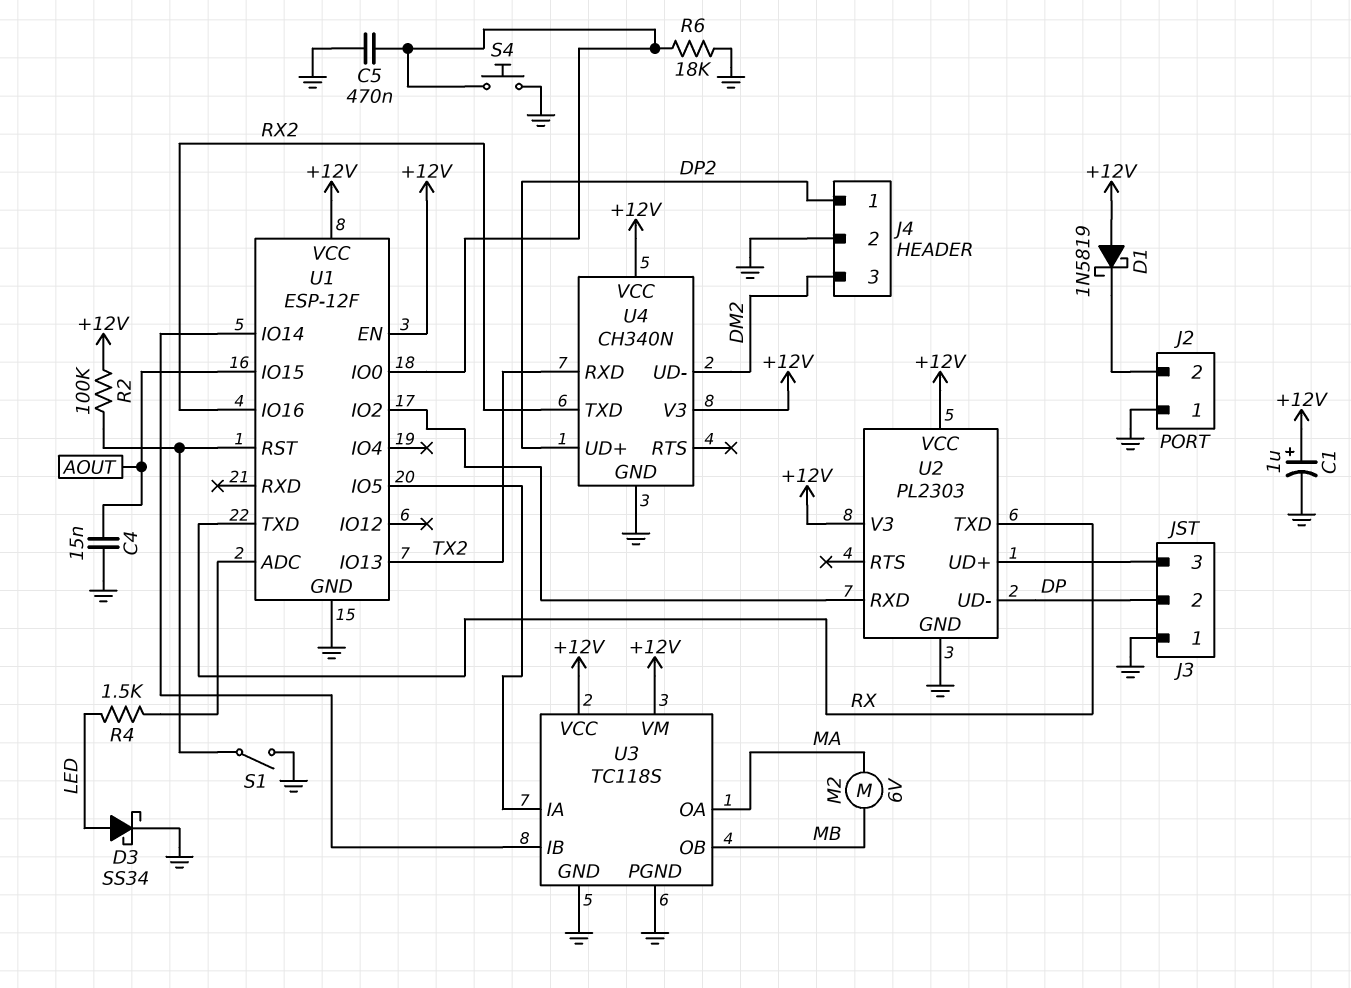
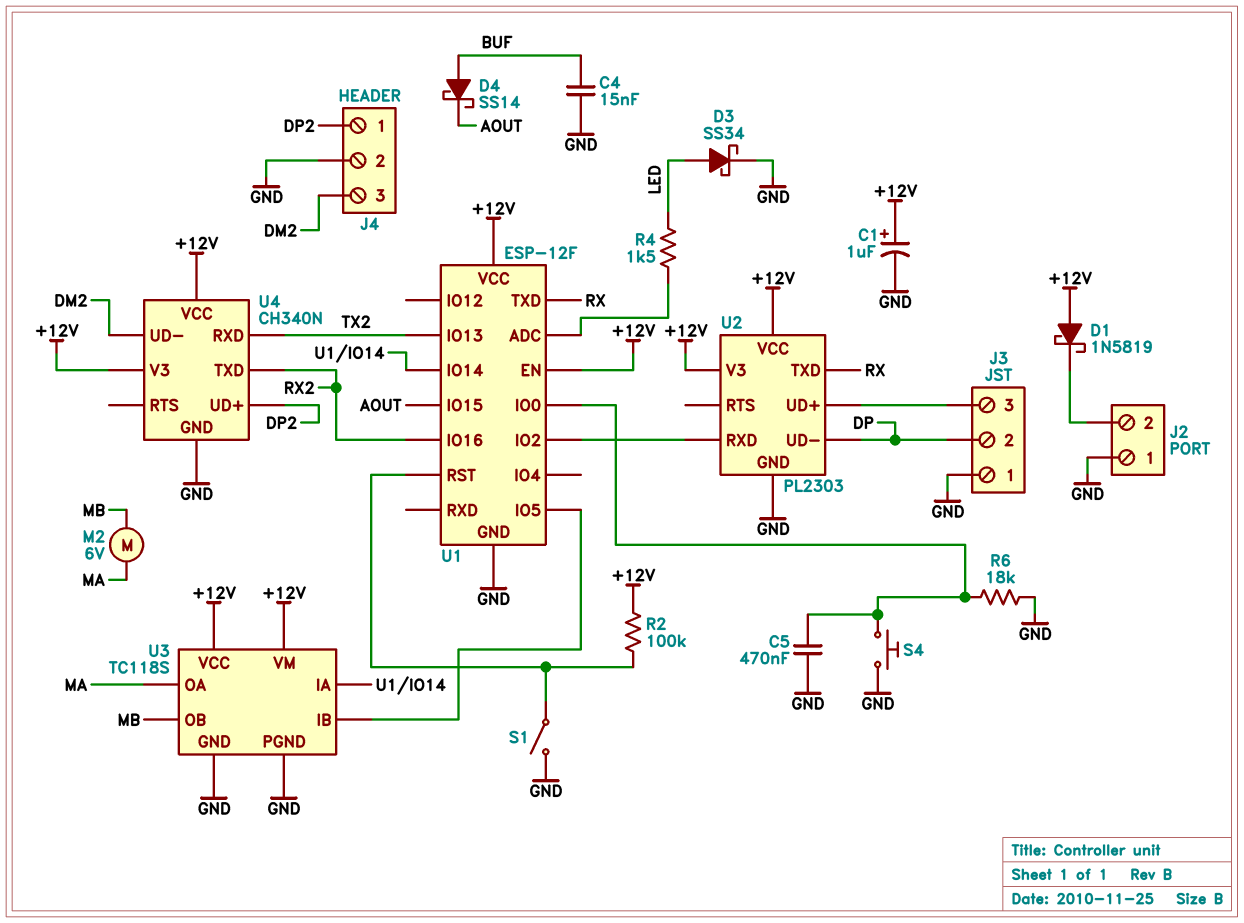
C4: 15nF (AOUT, GND) -> 15nF (BUF, GND)
D4: none -> schottky SS14 (A BUF, K AOUT)
U3 pin IA: U1/IO5 -> U1/IO14
U3 pin IB: U1/IO14 -> U1/IO5

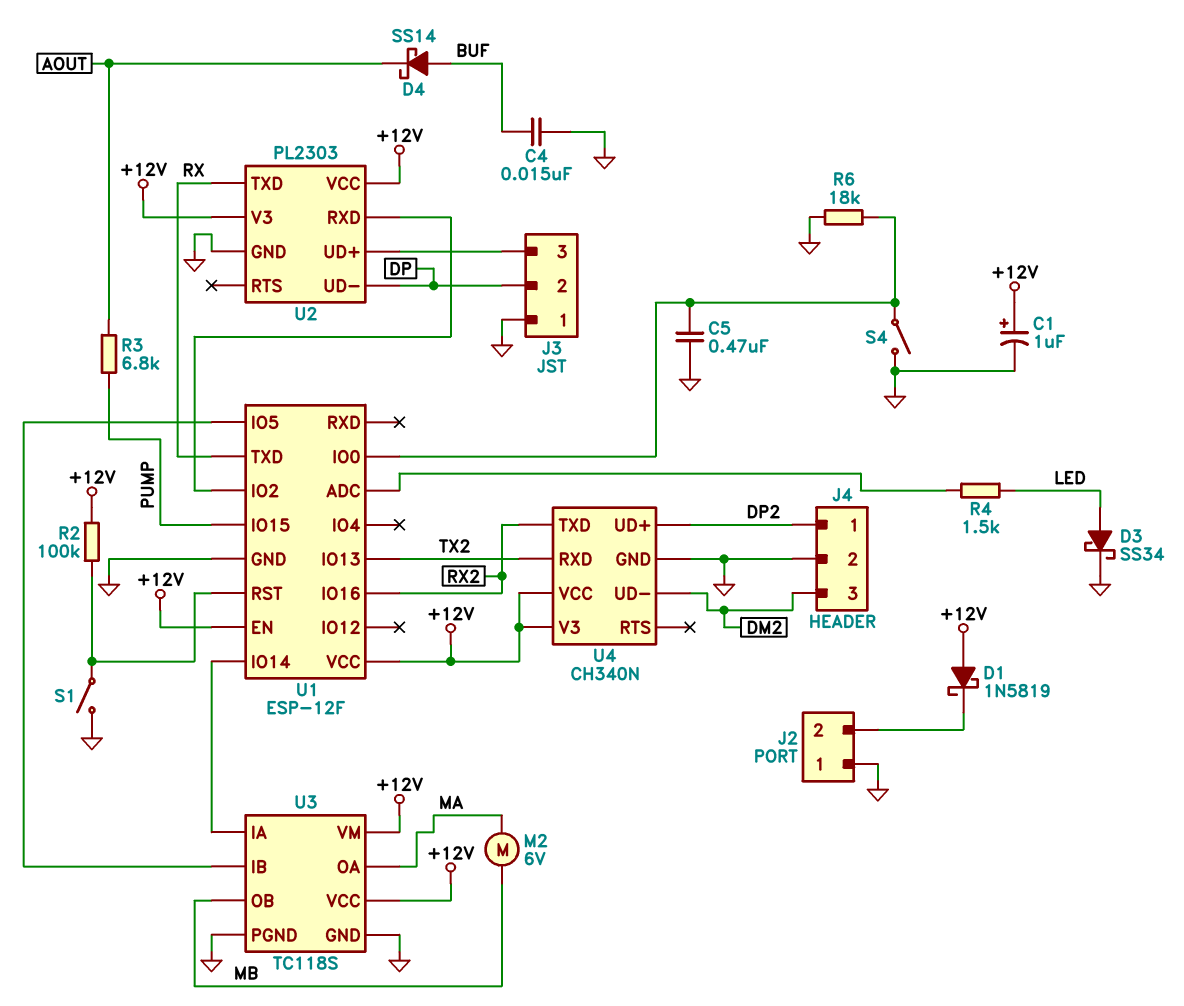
R3: none -> 6.8k (AOUT, PUMP)
S4: button (GND, U1/IO0) -> switch (GND, U1/IO0)
U1 pin IO15: AOUT -> PUMP

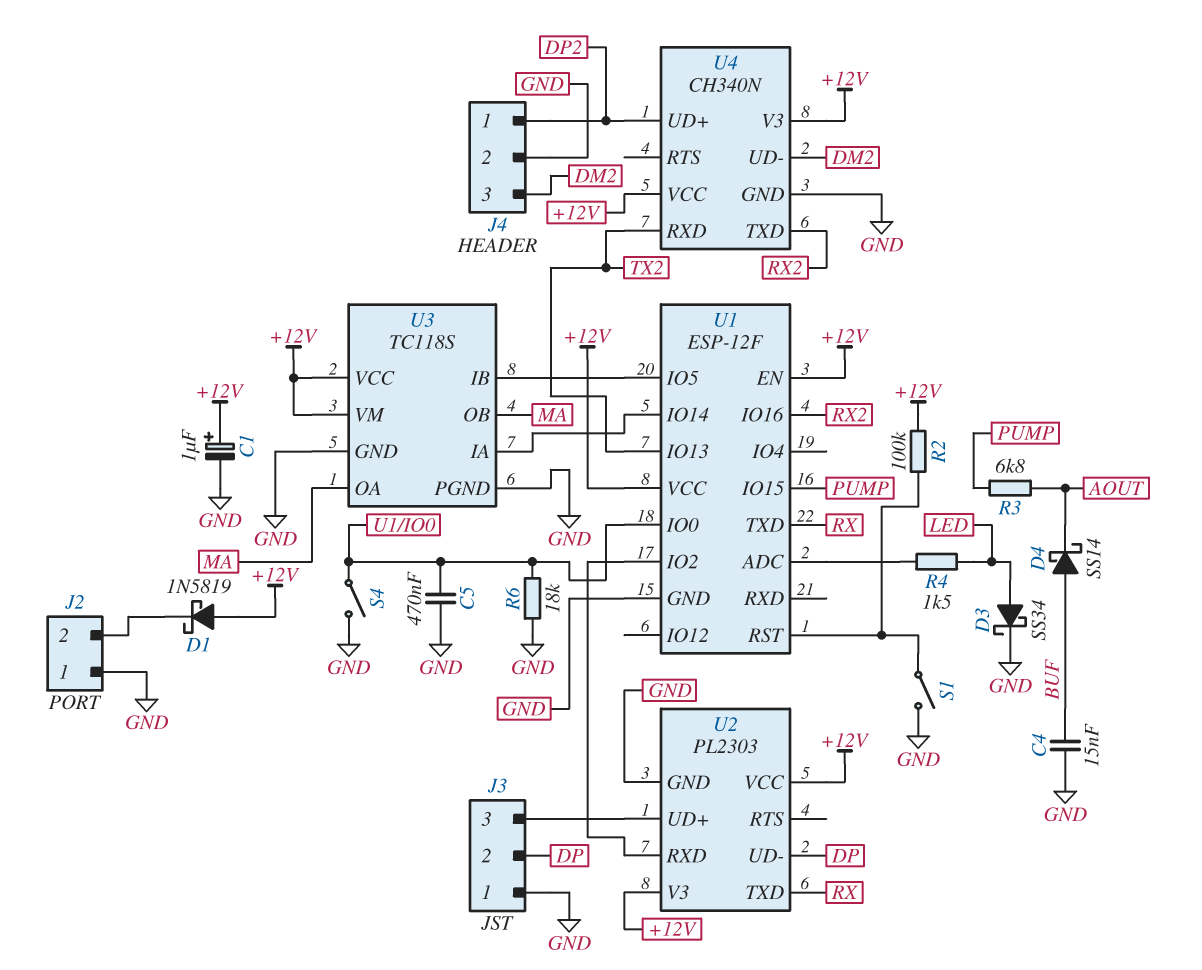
M2: motor 6V (MA, MB) -> none
U3 pin OB: MB -> MA

